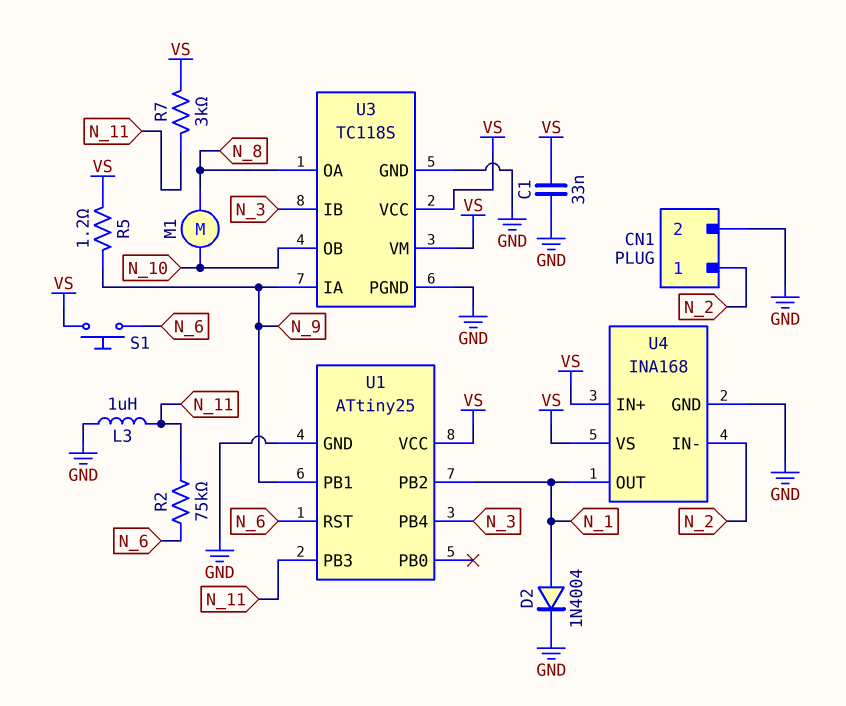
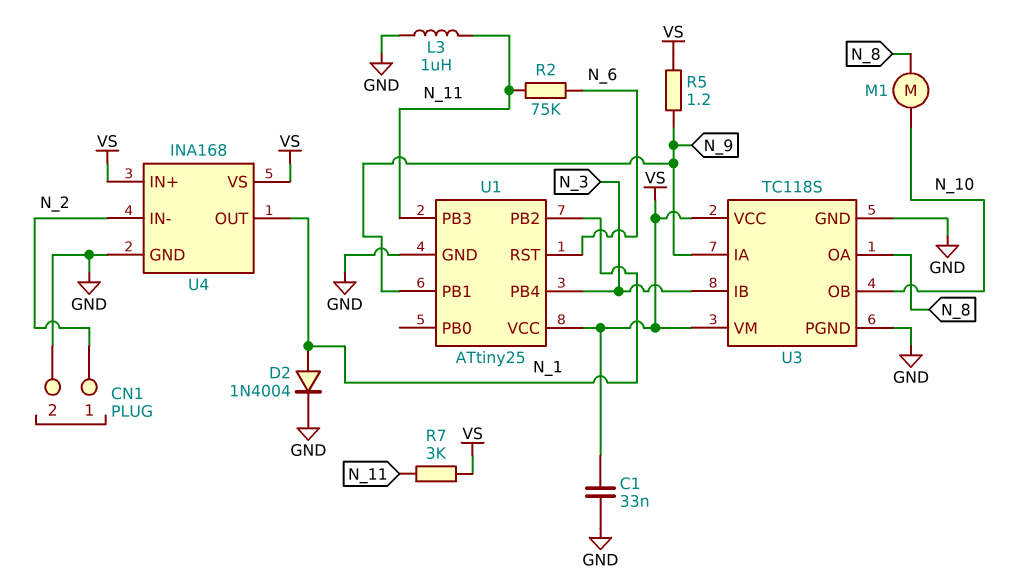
S1: button (N_6, VS) -> none

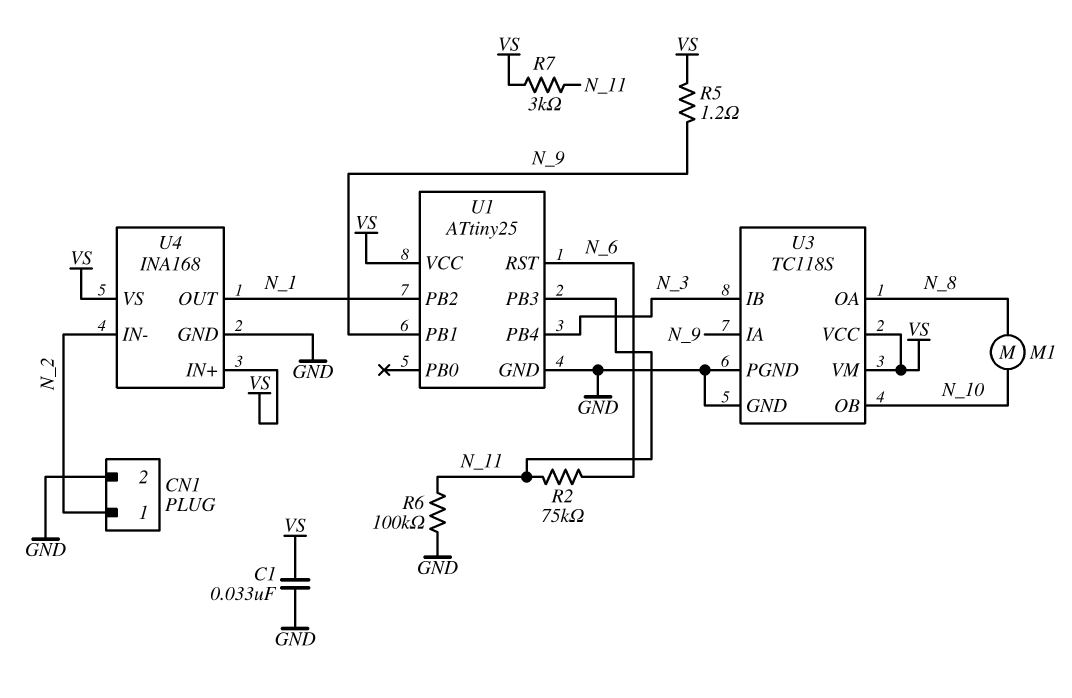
D2: diode 1N4004 (A N_1, K GND) -> none
L3: 1uH (GND, N_11) -> none
R6: none -> 100k (GND, N_11)

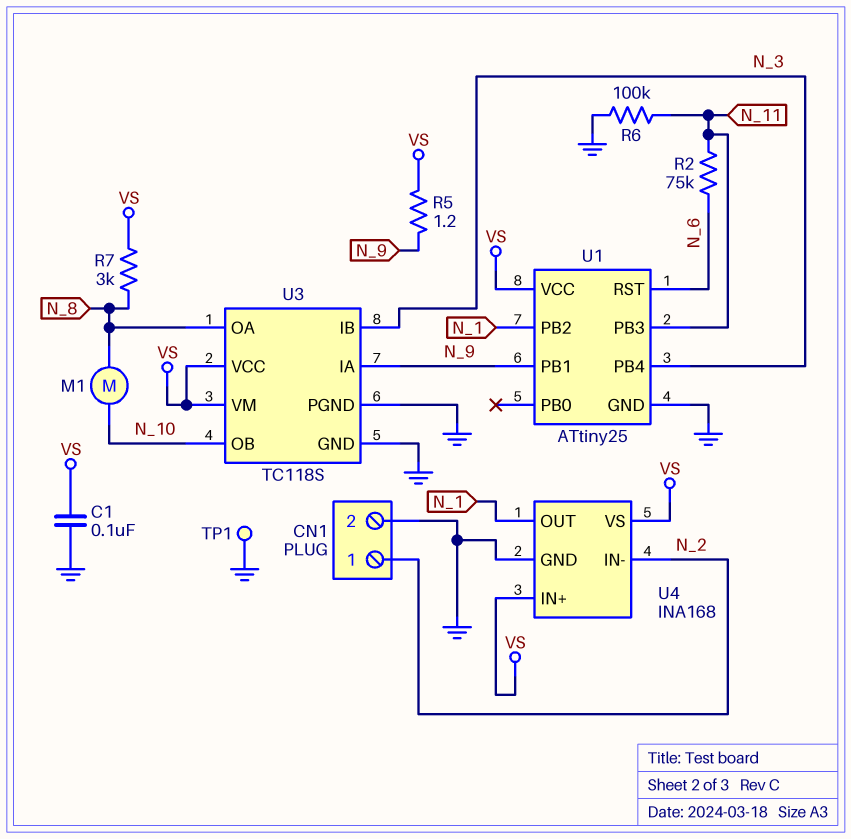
C1: 33nF (GND, VS) -> 100nF (GND, VS)
R7: 3k (N_11, VS) -> 3k (N_8, VS)
TP1: none -> test point (GND)

